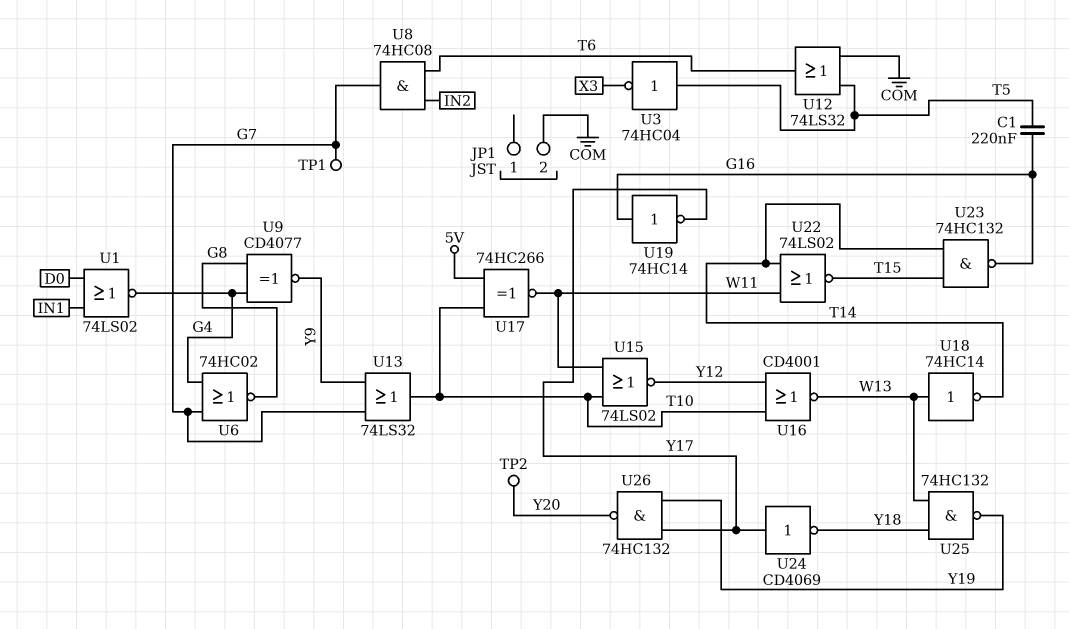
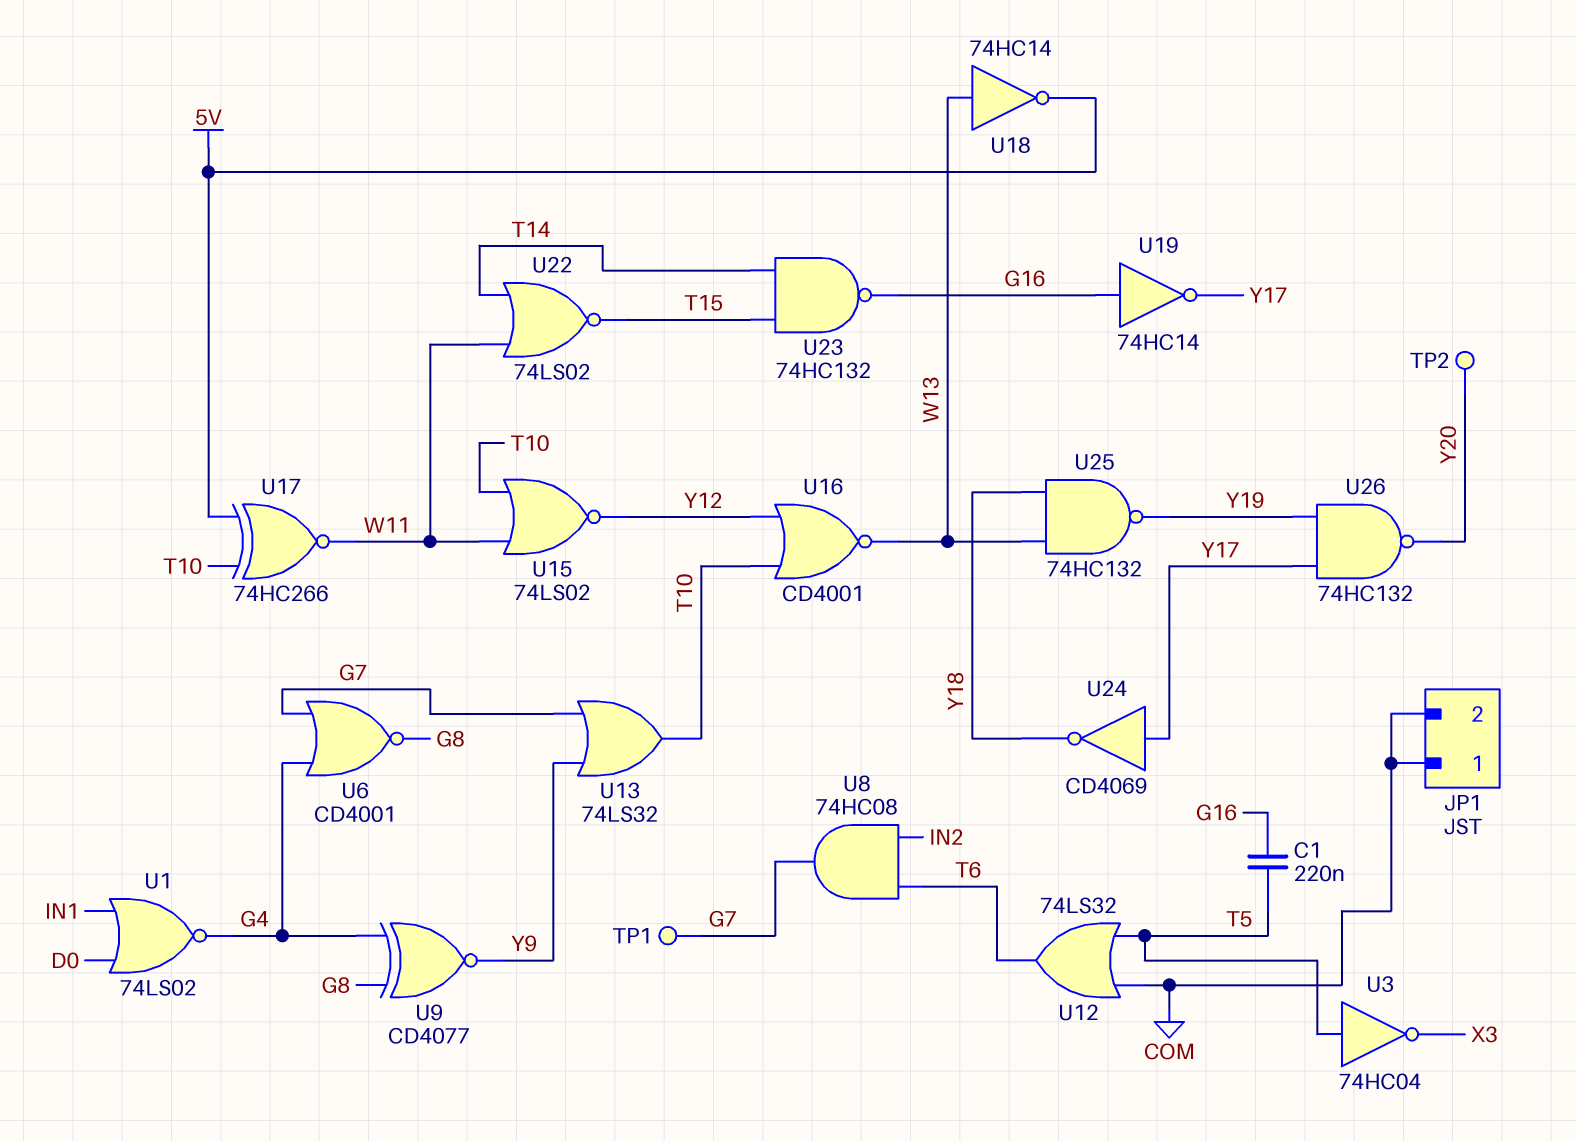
JP1 pin 1: none -> COM
U6: NOR 74HC02 (in G4, in G7, out G8) -> NOR CD4001 (in G4, in G7, out G8)
U18: NOT 74HC14 (in W13, out T14) -> NOT 74HC14 (in W13, out 5V)

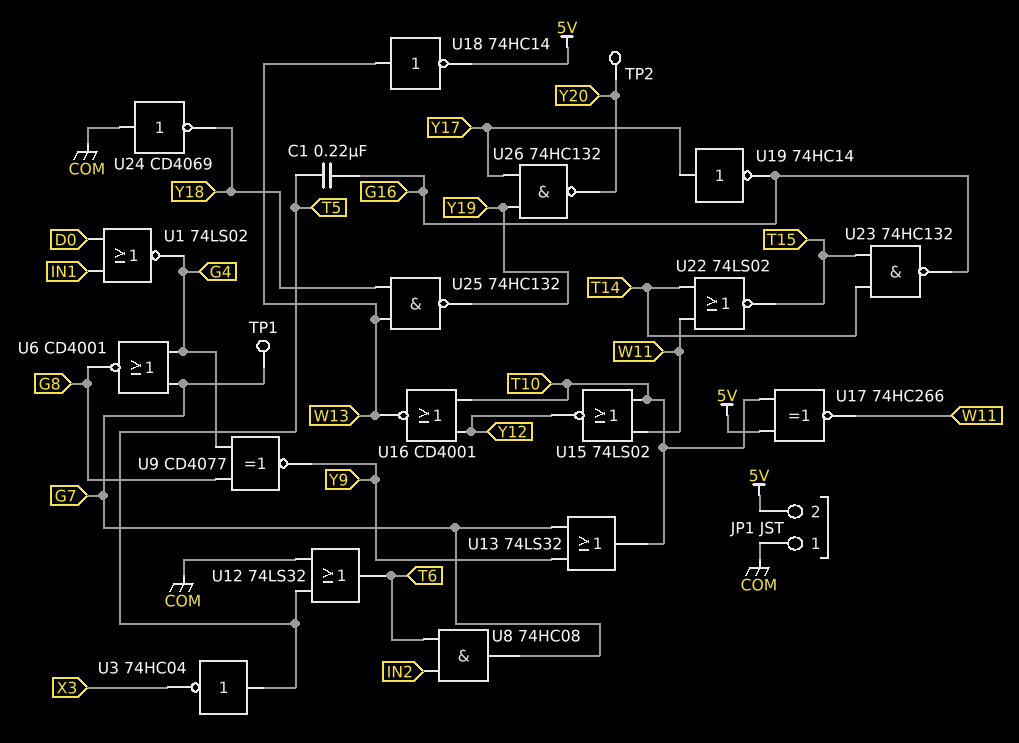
JP1 pin 2: COM -> 5V
U19: NOT 74HC14 (in G16, out Y17) -> NOT 74HC14 (in Y17, out G16)
U24: NOT CD4069 (in Y17, out Y18) -> NOT CD4069 (in COM, out Y18)

